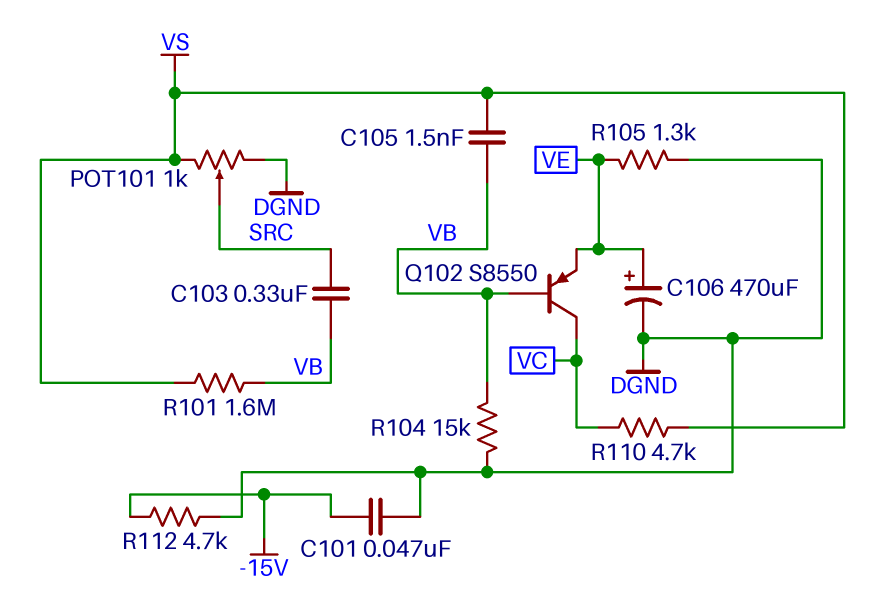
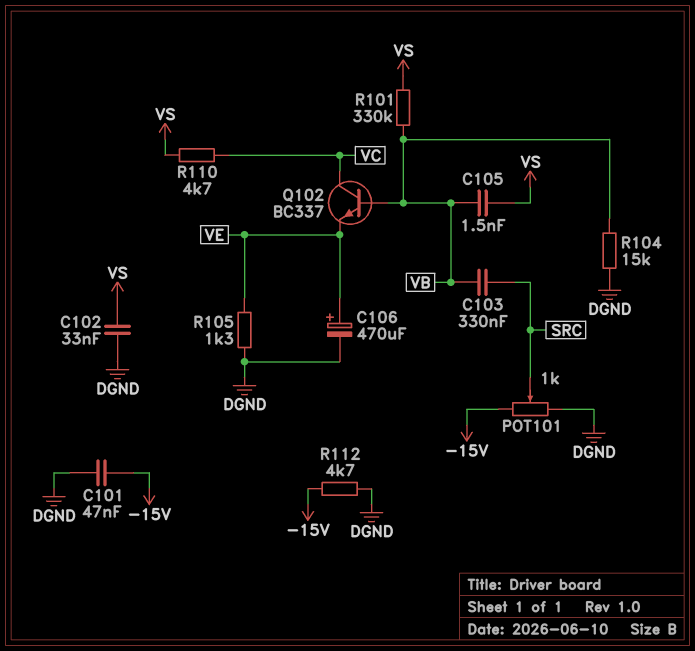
C102: none -> 33nF (DGND, VS)
POT101: 1k (DGND, VS, wiper SRC) -> 1k (-15V, DGND, wiper SRC)
Q102: PNP S8550 (B VB, C VC, E VE) -> NPN BC337 (B VB, C VC, E VE)
R101: 1.6M (VB, VS) -> 330k (VB, VS)

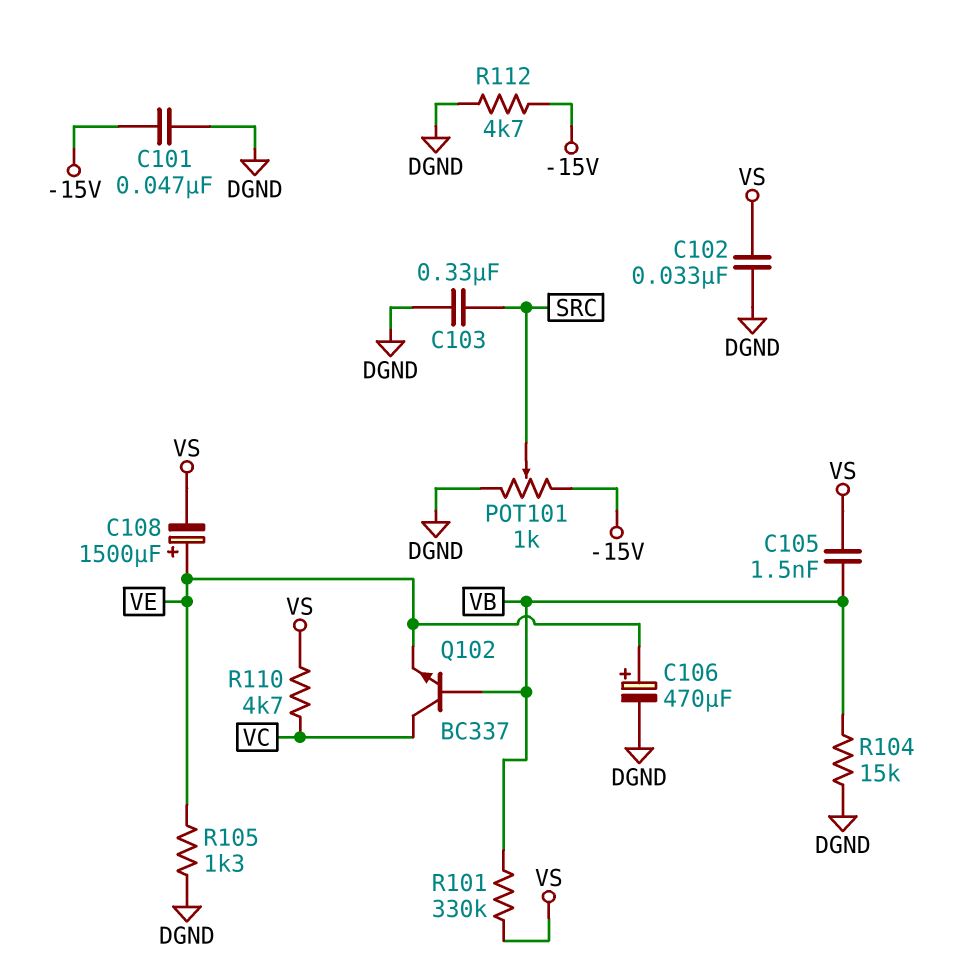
C103: 330nF (SRC, VB) -> 330nF (DGND, SRC)
C108: none -> 1500uF (plus VE, minus VS)

